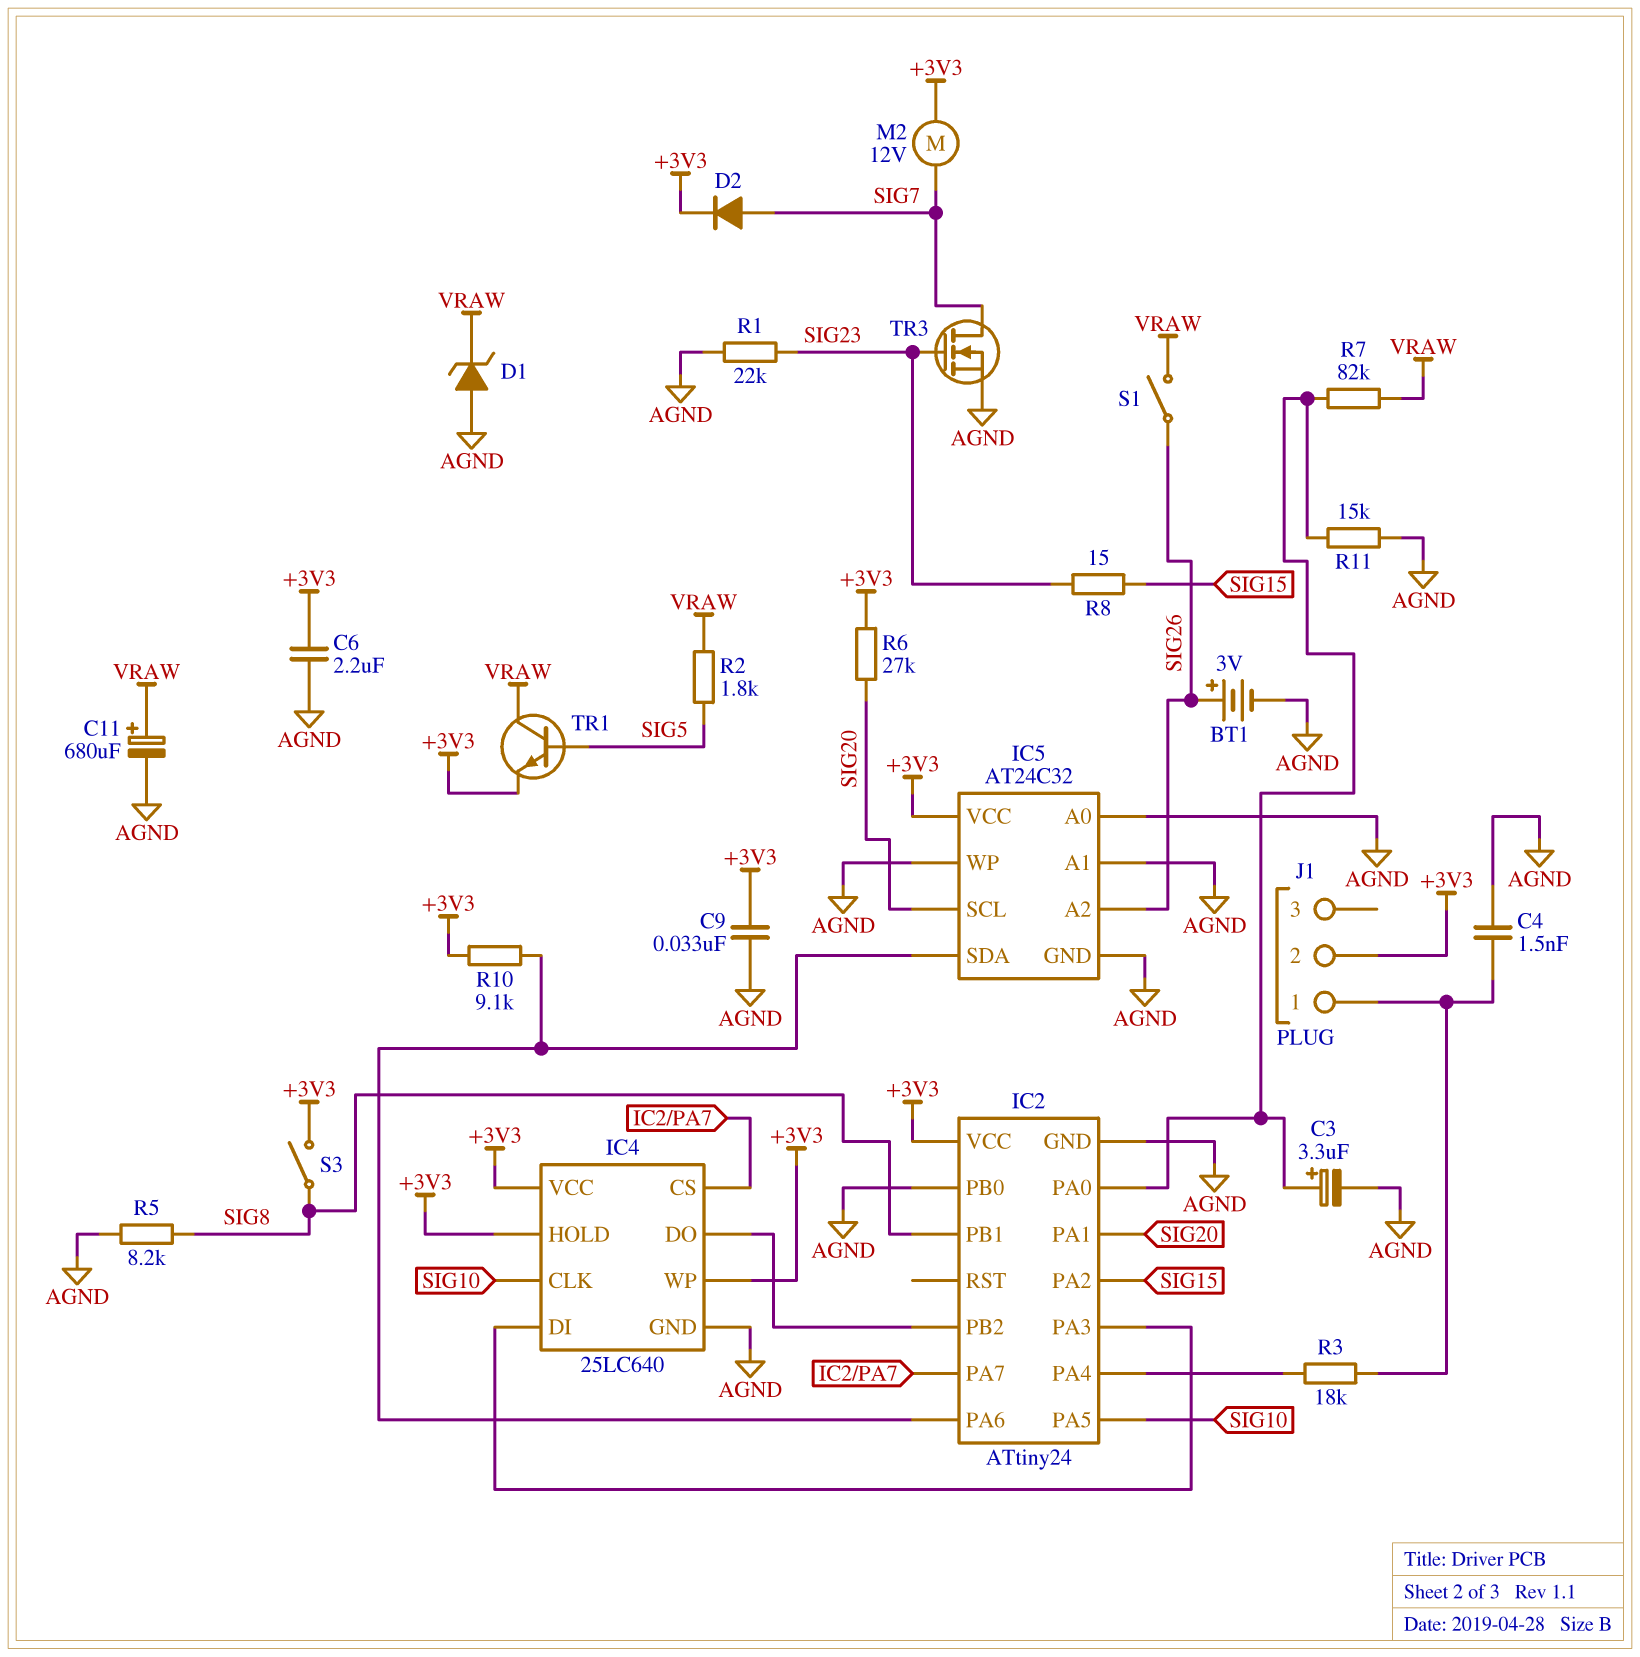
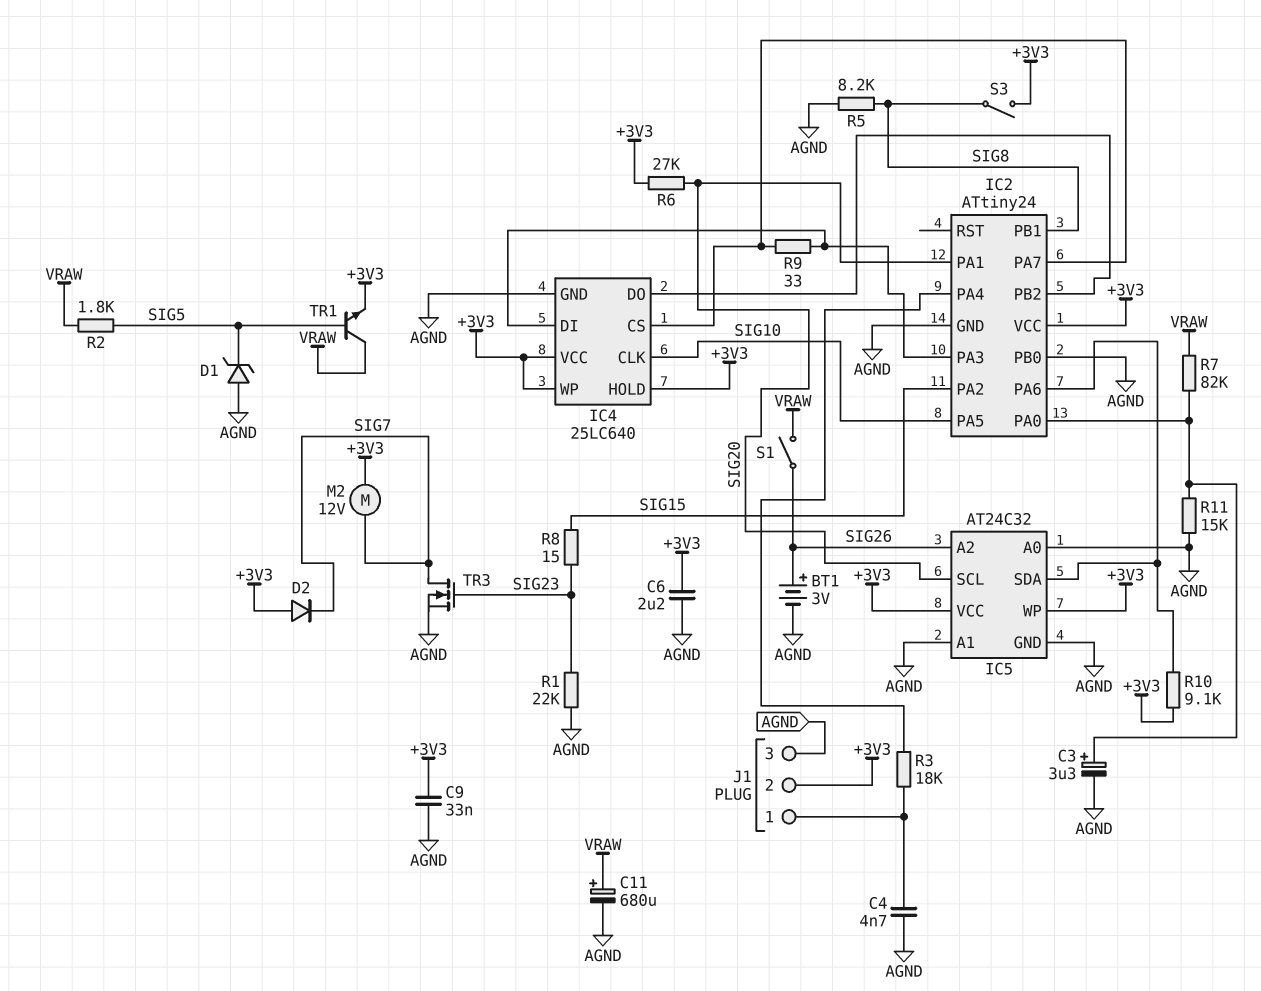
C4: 1.5nF (AGND, J1/1) -> 4.7nF (AGND, J1/1)
D1: zener (A AGND, K VRAW) -> zener (A AGND, K SIG5)
D2: diode (A SIG7, K +3V3) -> diode (A +3V3, K SIG7)
IC5 pin WP: AGND -> +3V3
J1 pin 3: none -> AGND
R9: none -> 33 (IC2/PA3, IC2/PA7)

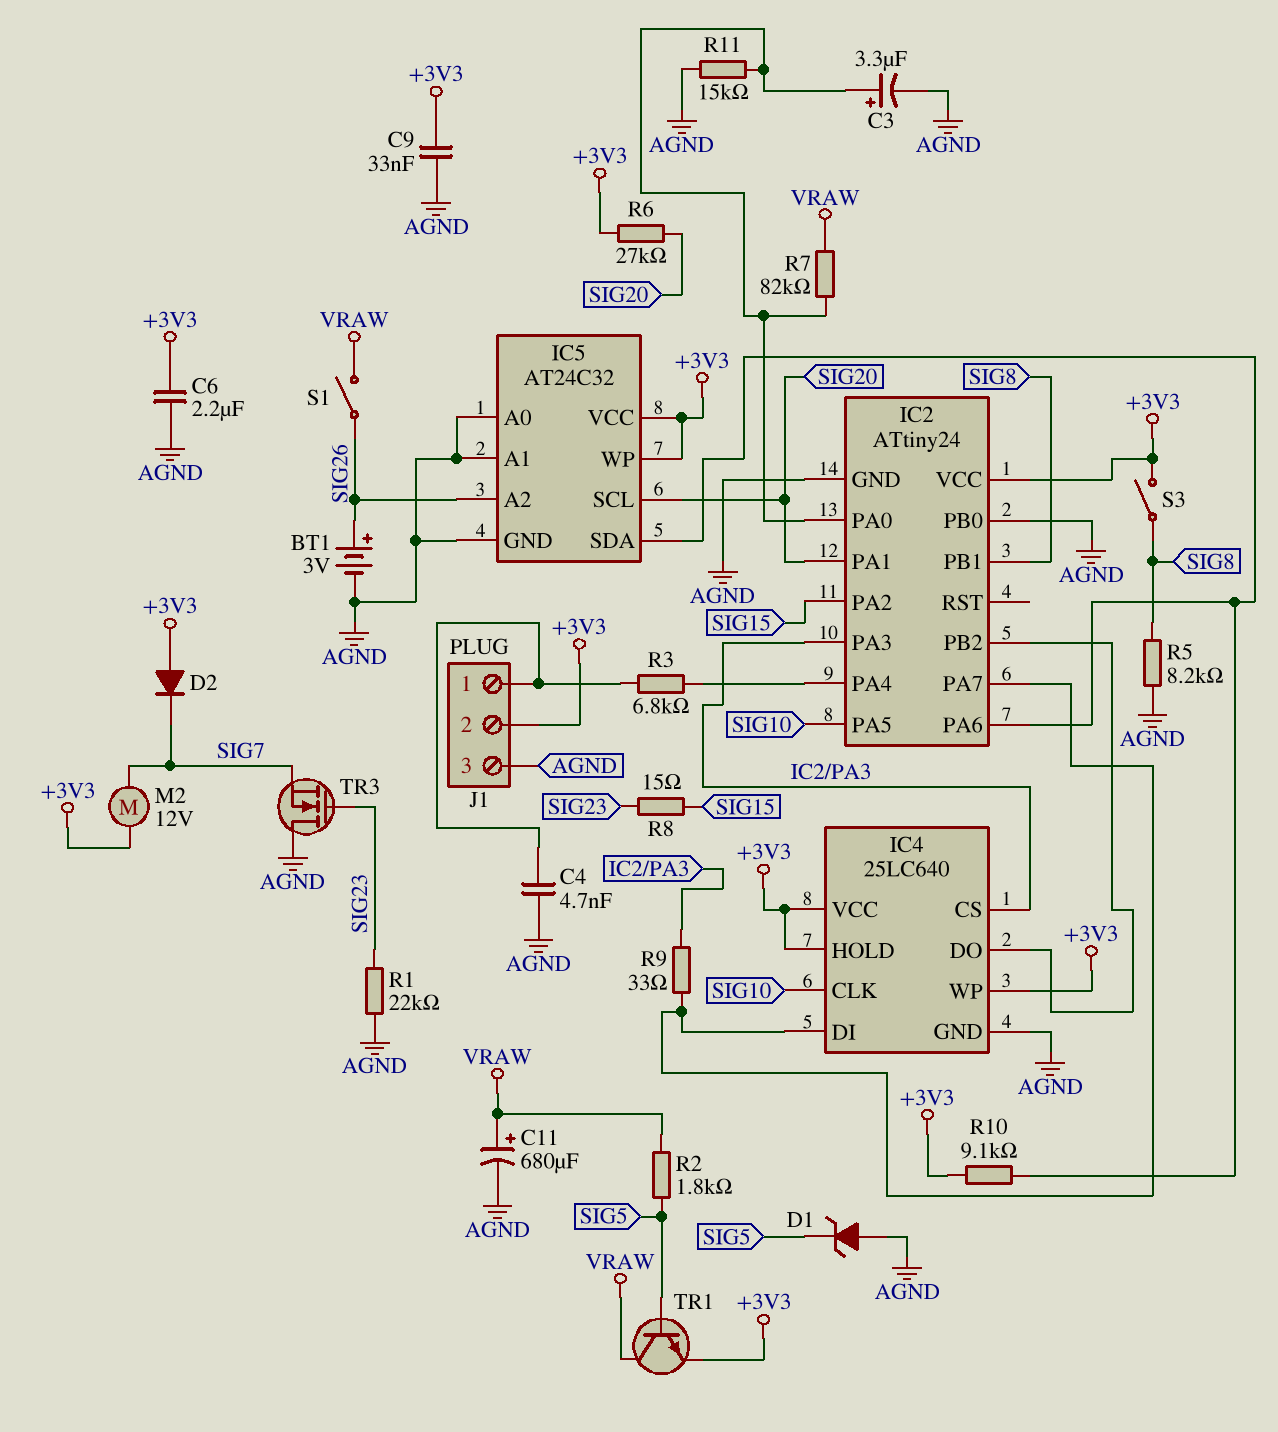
IC4 pin CS: IC2/PA7 -> IC2/PA3
IC4 pin DI: IC2/PA3 -> IC2/PA7
R3: 18k (IC2/PA4, J1/1) -> 6.8k (IC2/PA4, J1/1)
TR3: NMOS (G SIG23, D SIG7, S AGND) -> NMOS (G SIG23, D AGND, S SIG7)

